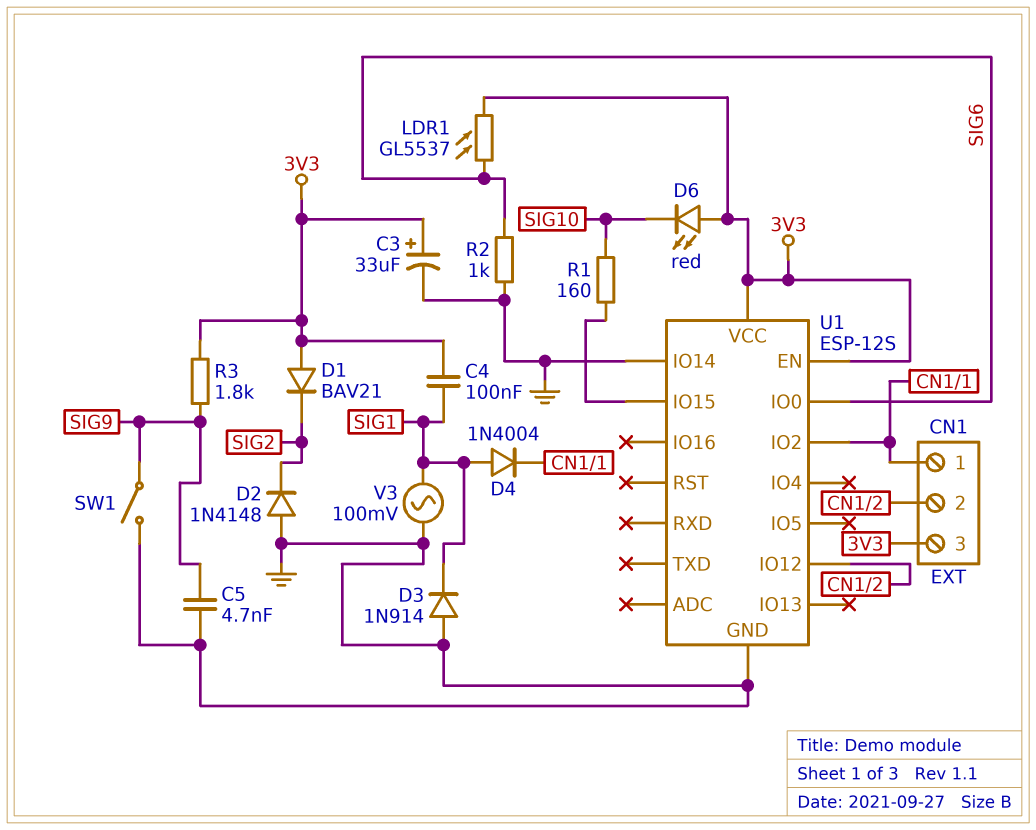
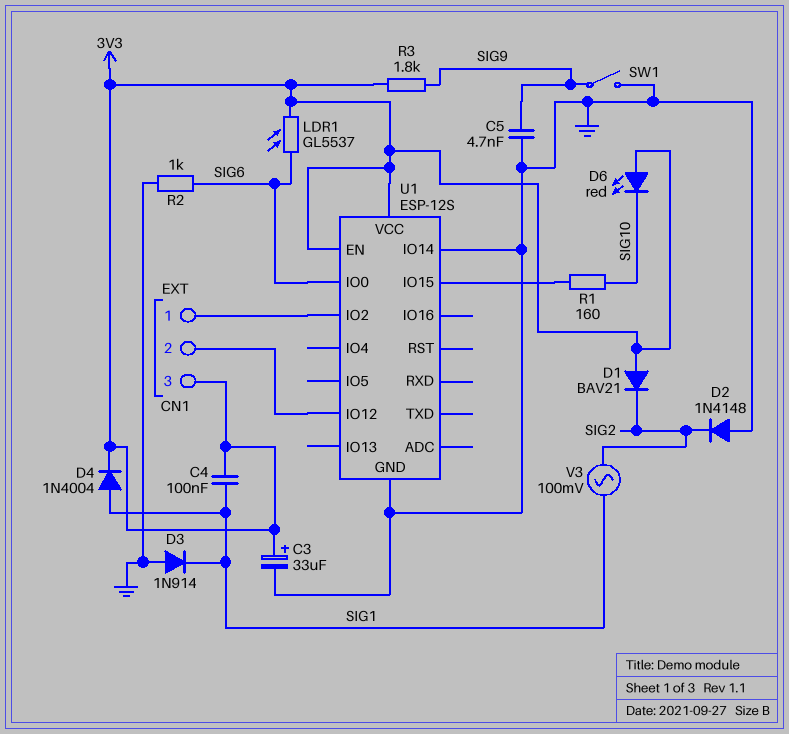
D4: diode 1N4004 (A SIG1, K CN1/1) -> diode 1N4004 (A SIG1, K 3V3)
V3: AC 100mV (GND, SIG1) -> AC 100mV (SIG1, SIG2)

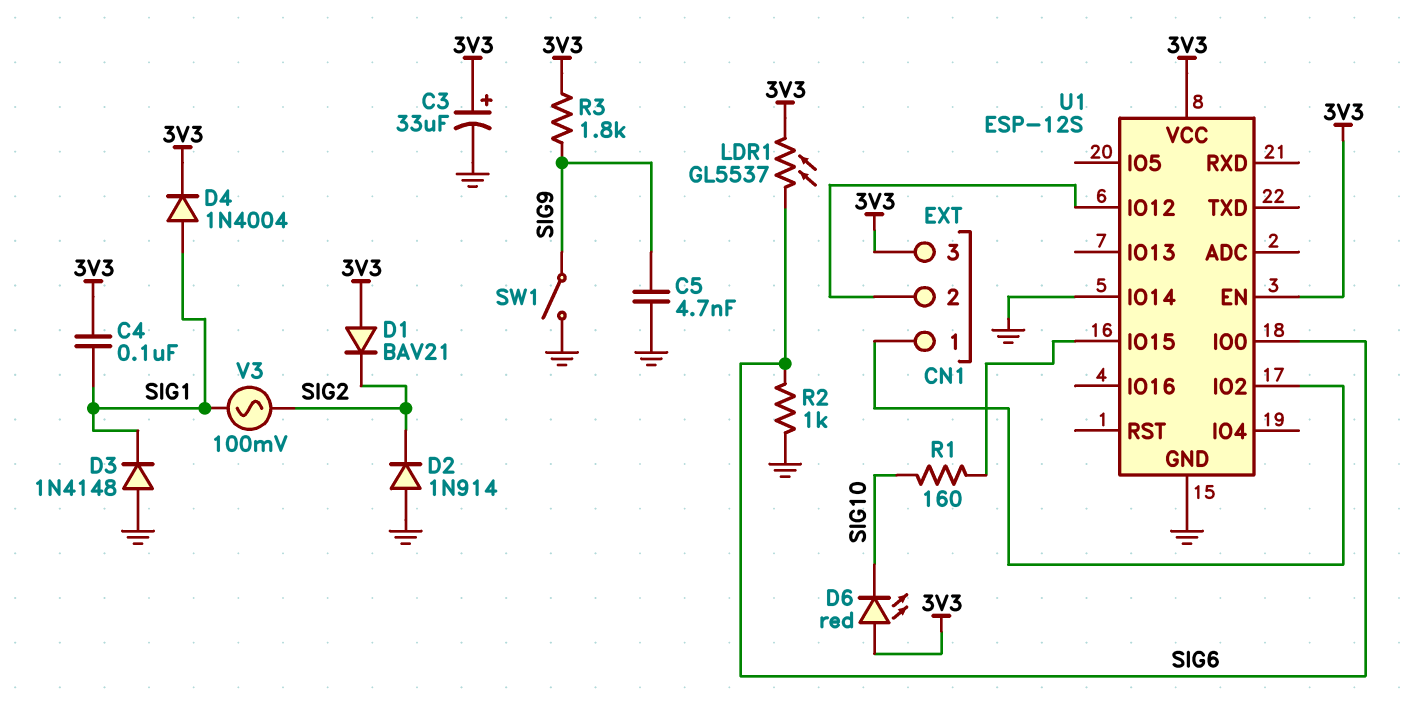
D2: diode 1N4148 (A GND, K SIG2) -> diode 1N914 (A GND, K SIG2)
D3: diode 1N914 (A GND, K SIG1) -> diode 1N4148 (A GND, K SIG1)

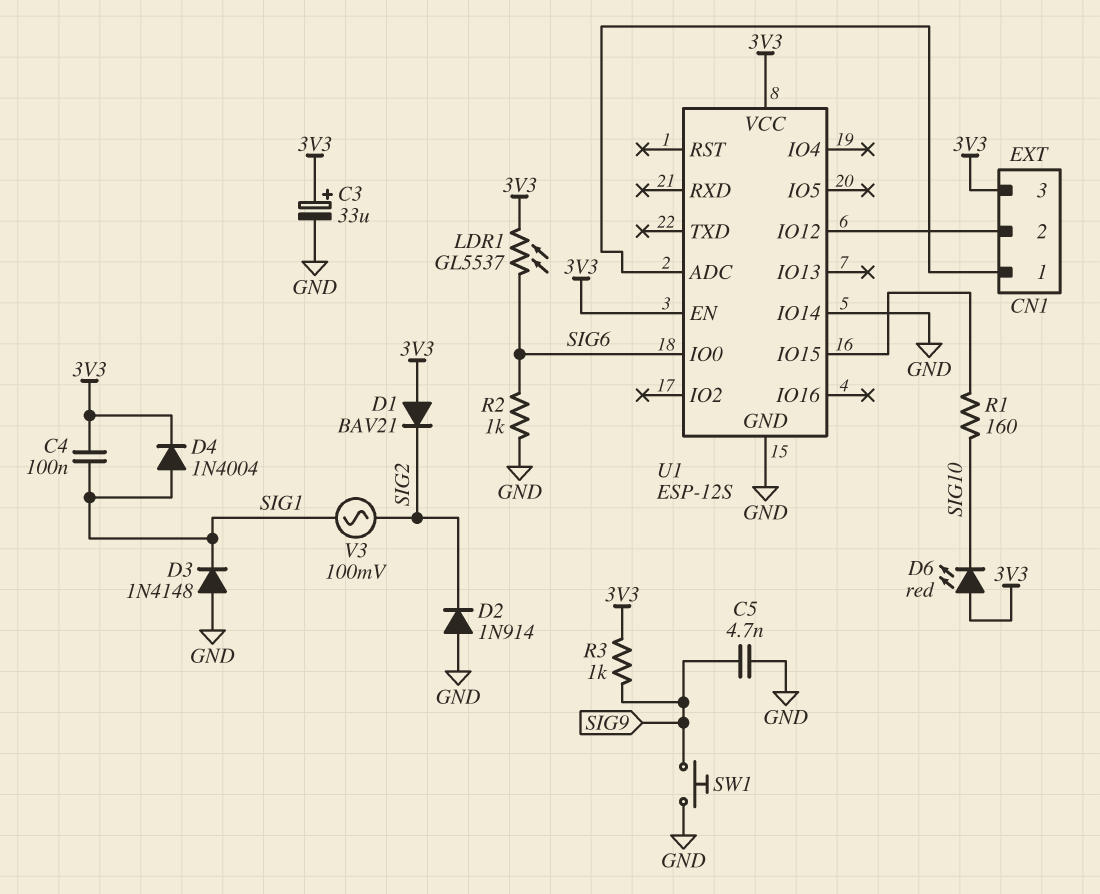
R3: 1.8k (3V3, SIG9) -> 1k (3V3, SIG9)
SW1: switch (GND, SIG9) -> button (GND, SIG9)
U1 pin ADC: none -> CN1/1
U1 pin IO2: CN1/1 -> none

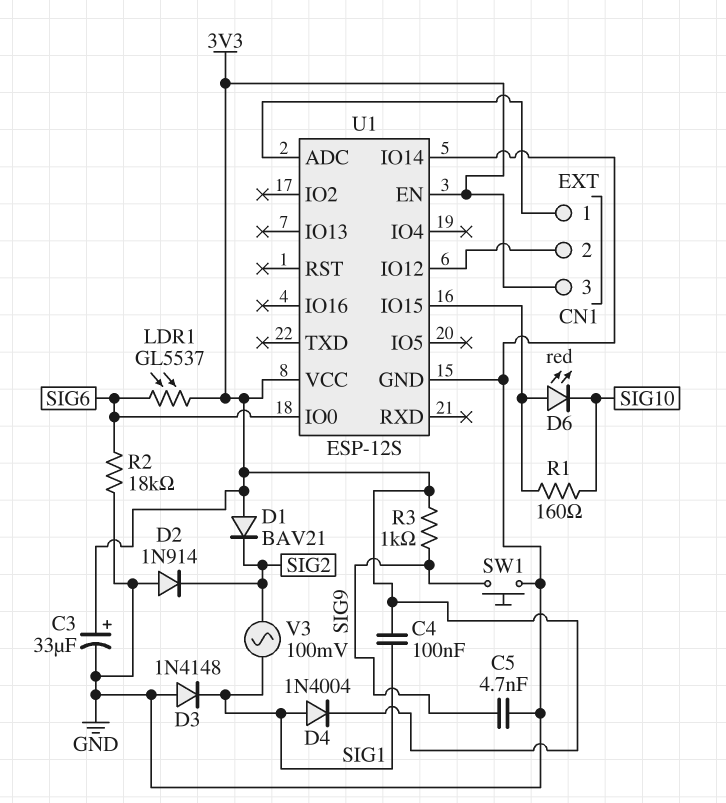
D6: LED red (A 3V3, K SIG10) -> LED red (A U1/IO15, K SIG10)
R2: 1k (GND, SIG6) -> 18k (GND, SIG6)

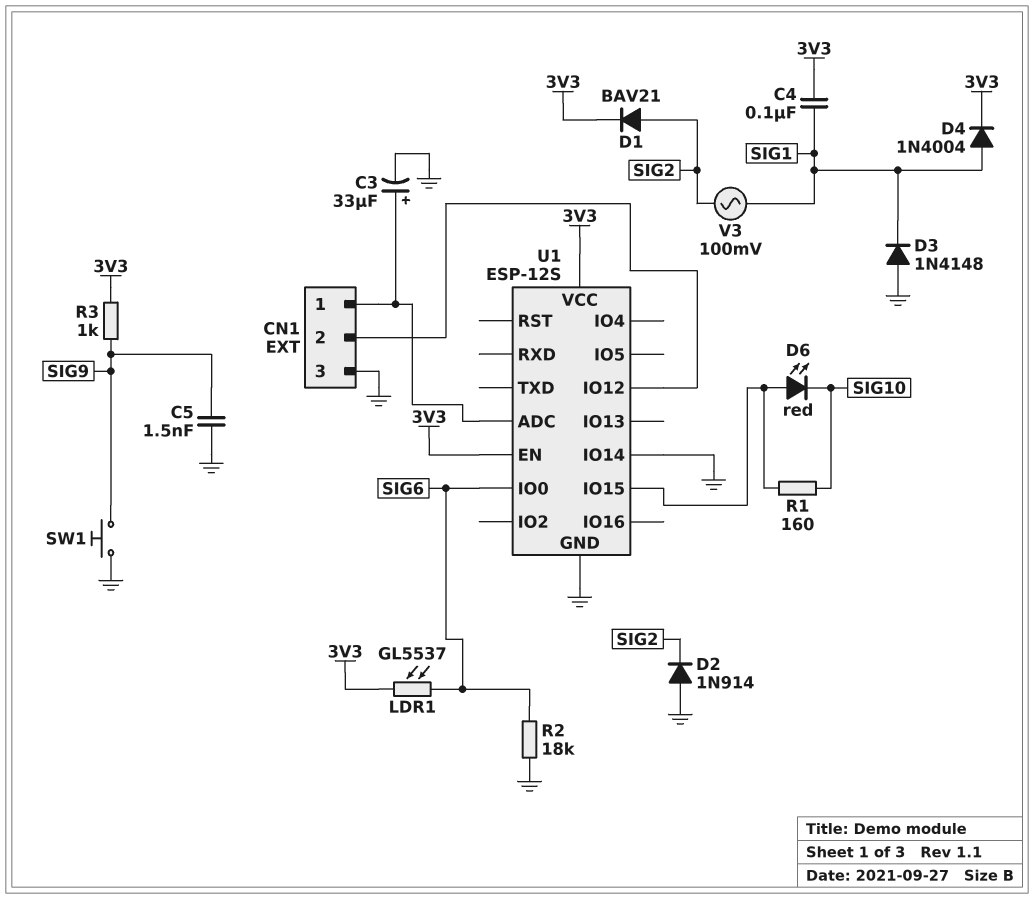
C3: 33uF (plus 3V3, minus GND) -> 33uF (plus CN1/1, minus GND)
C5: 4.7nF (GND, SIG9) -> 1.5nF (GND, SIG9)
CN1 pin 3: 3V3 -> GND
D1: diode BAV21 (A 3V3, K SIG2) -> diode BAV21 (A SIG2, K 3V3)

